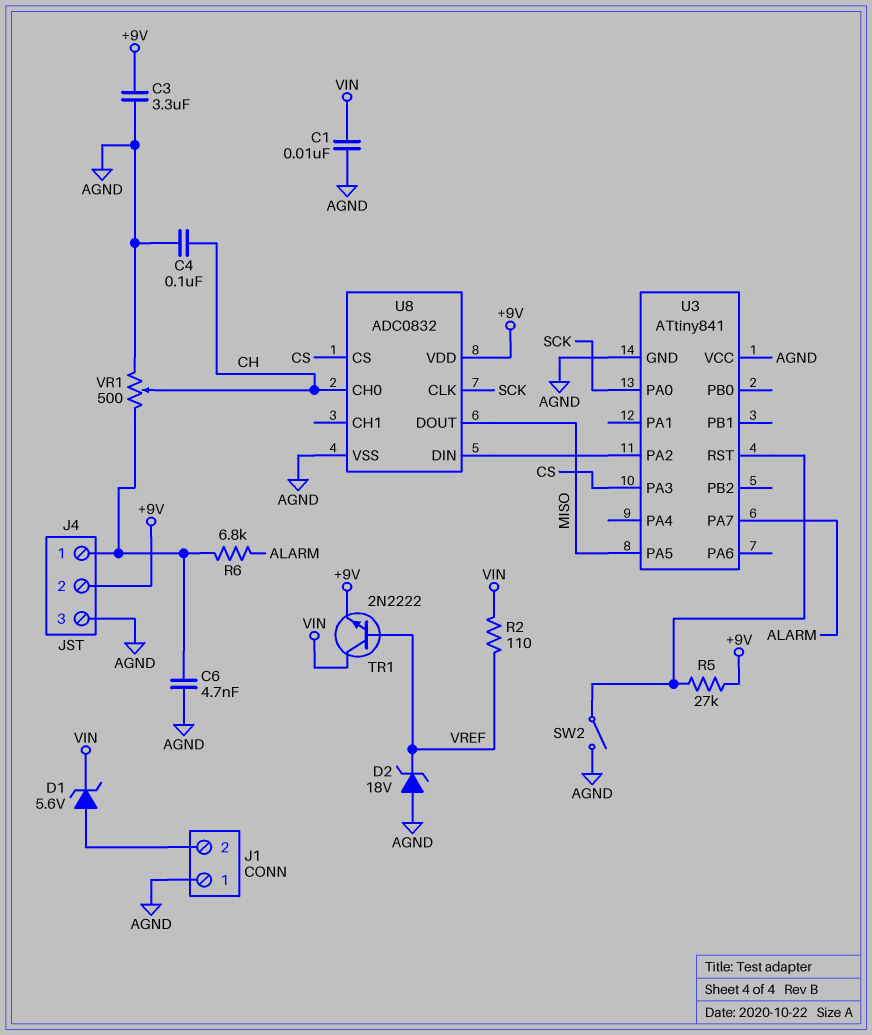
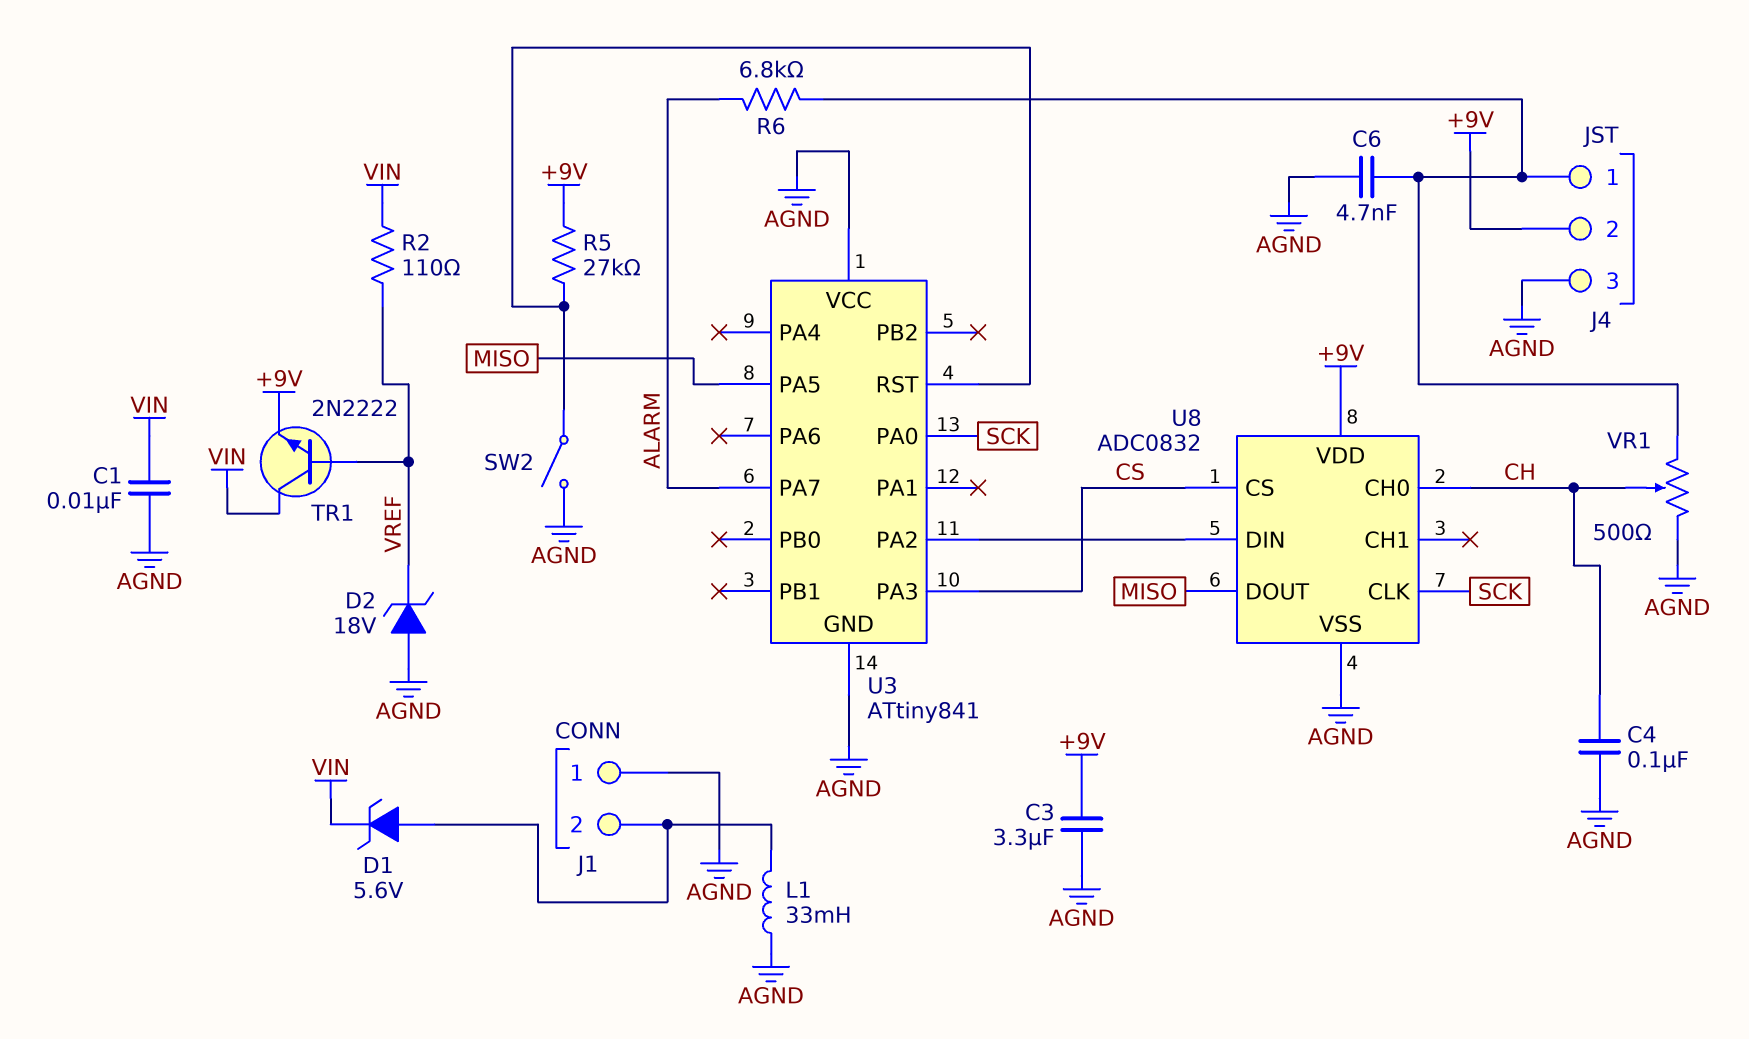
L1: none -> 33mH (AGND, J1/2)

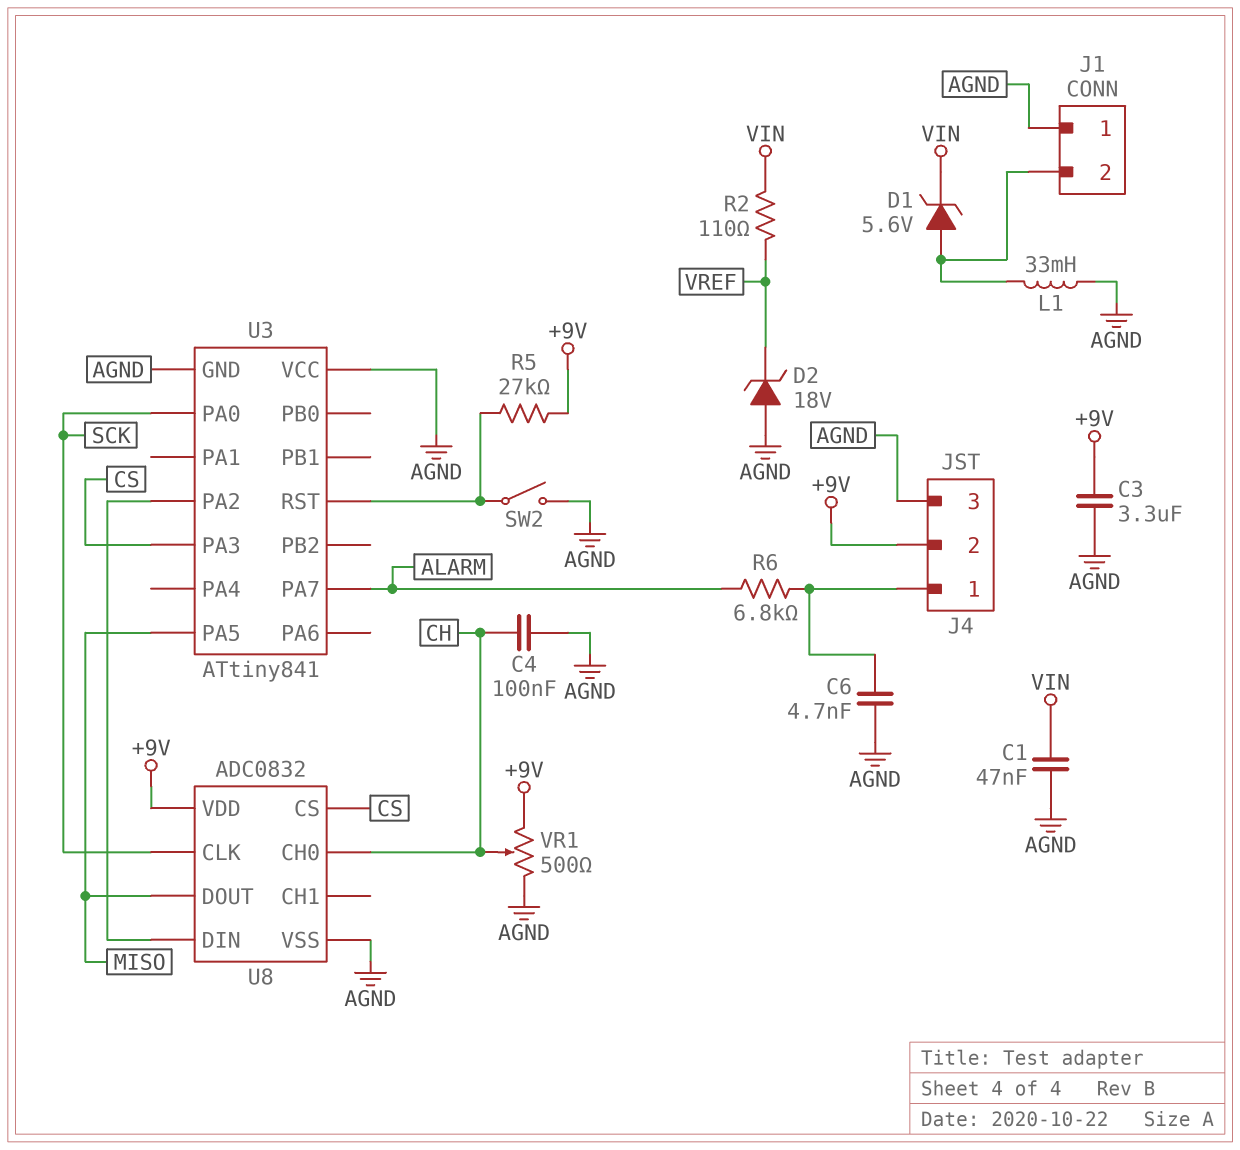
C1: 10nF (AGND, VIN) -> 47nF (AGND, VIN)
TR1: NPN 2N2222 (B VREF, C VIN, E +9V) -> none
VR1: 500 (AGND, J4/1, wiper CH) -> 500 (+9V, AGND, wiper CH)

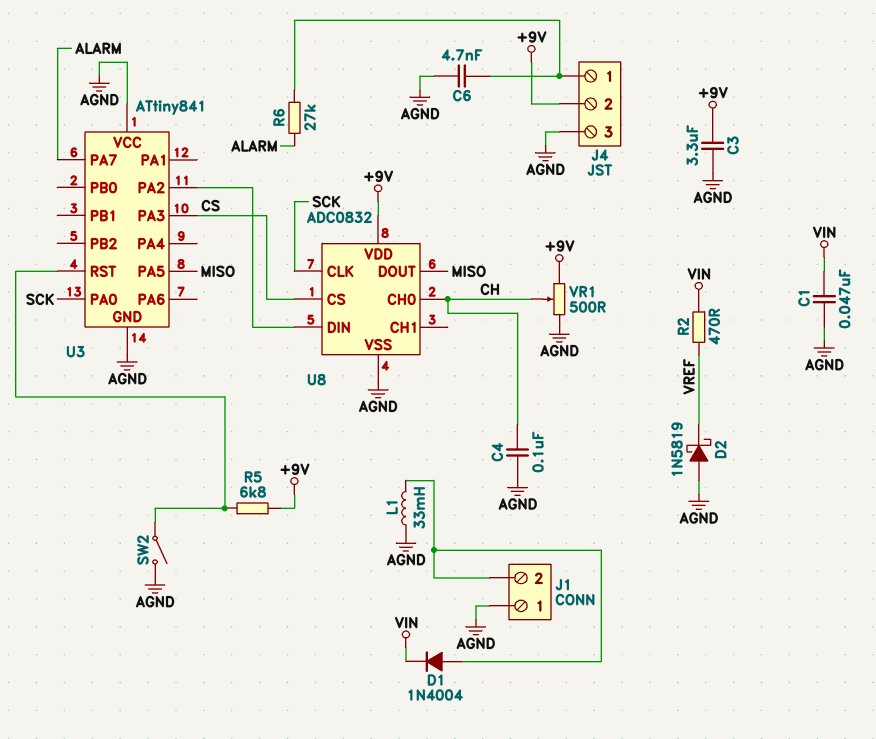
D1: zener 5.6V (A J1/2, K VIN) -> diode 1N4004 (A J1/2, K VIN)
D2: zener 18V (A AGND, K VREF) -> schottky 1N5819 (A AGND, K VREF)
R2: 110 (VIN, VREF) -> 470 (VIN, VREF)
R5: 27k (+9V, U3/RST) -> 6.8k (+9V, U3/RST)
R6: 6.8k (ALARM, J4/1) -> 27k (ALARM, J4/1)

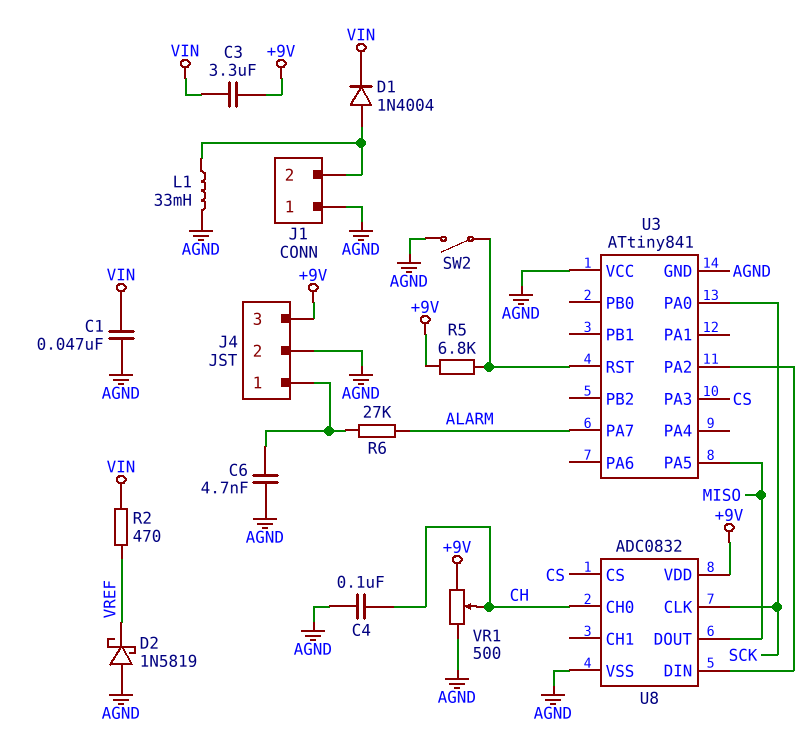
C3: 3.3uF (+9V, AGND) -> 3.3uF (+9V, VIN)
J4 pin 2: +9V -> AGND
J4 pin 3: AGND -> +9V

